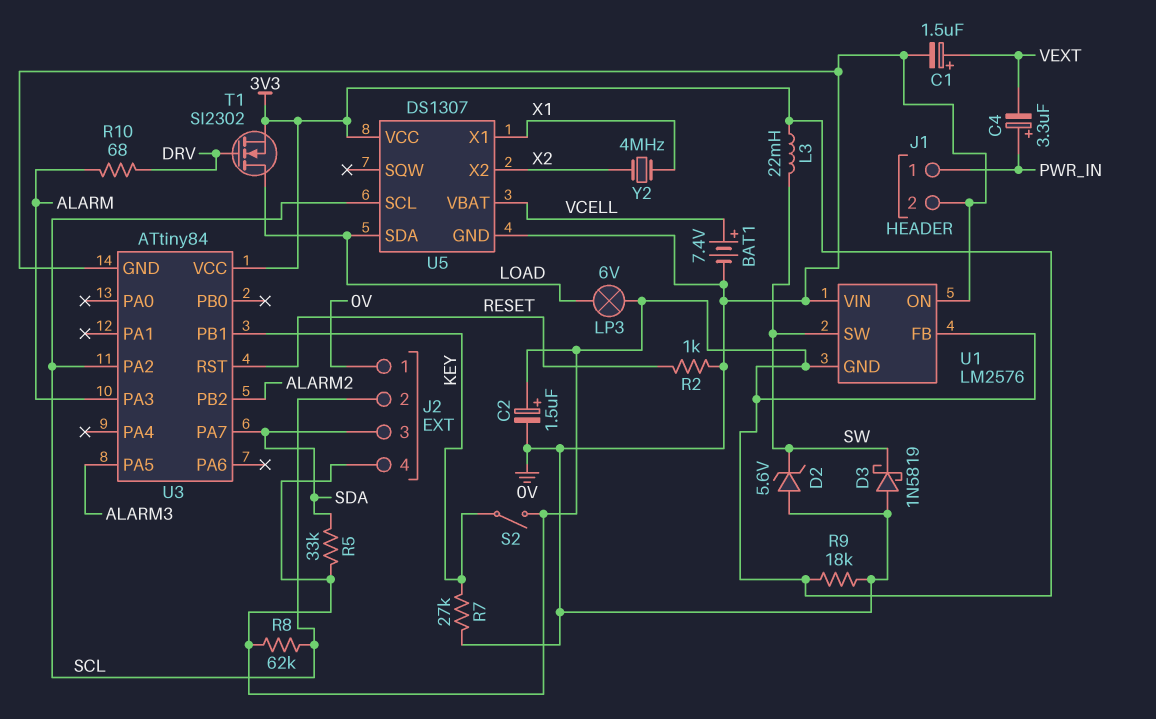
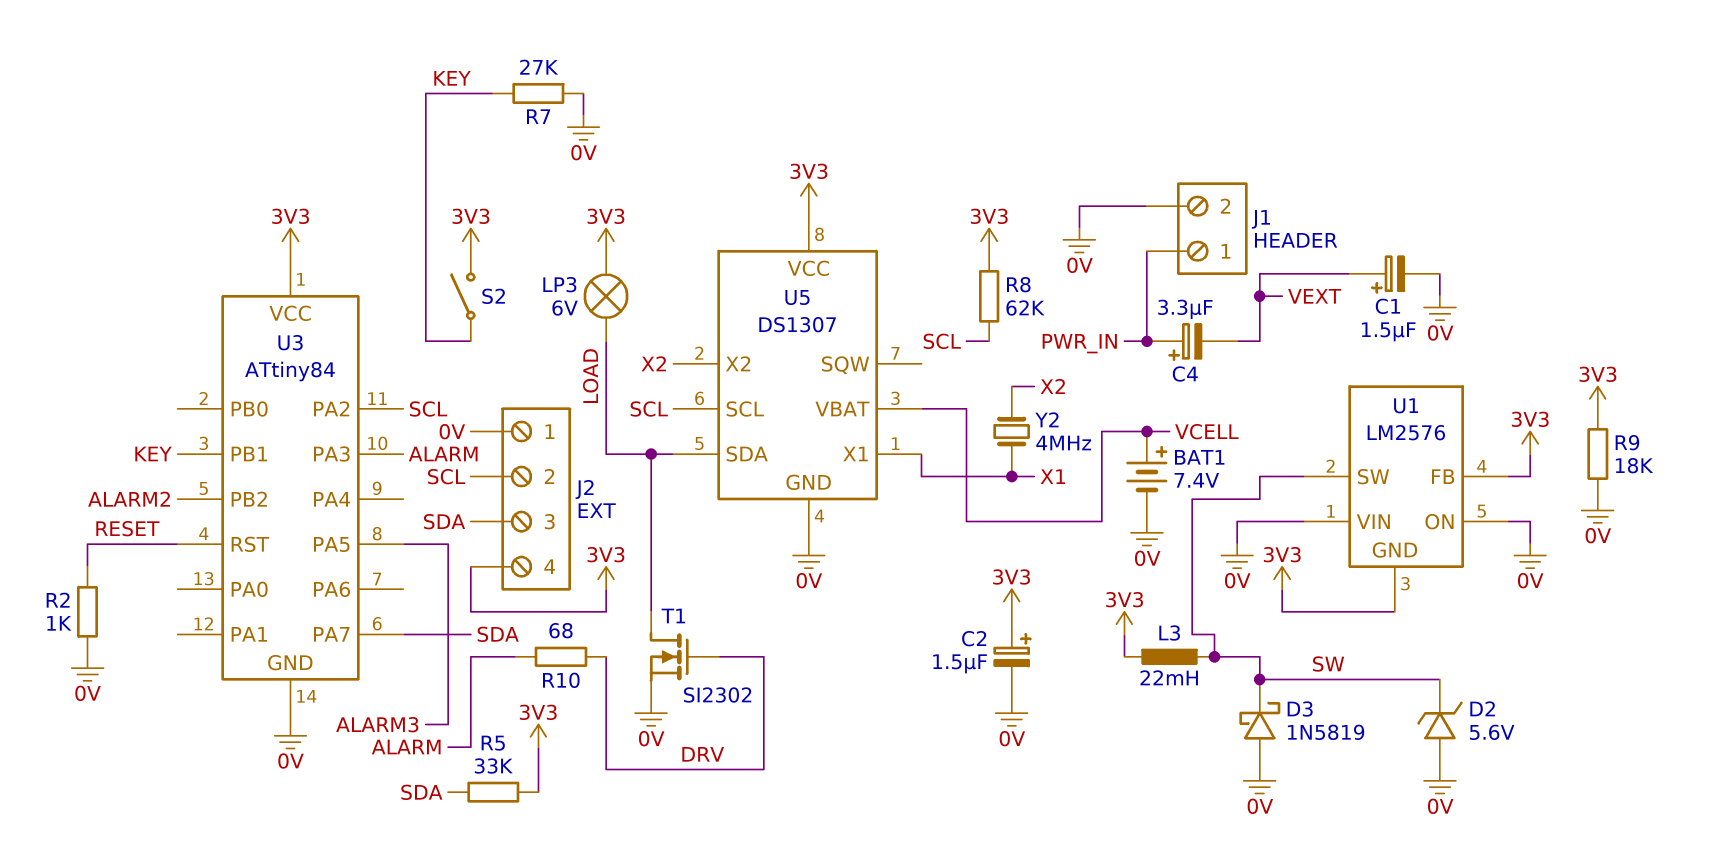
T1: NMOS SI2302 (G DRV, D LOAD, S 3V3) -> NMOS SI2302 (G DRV, D LOAD, S 0V)

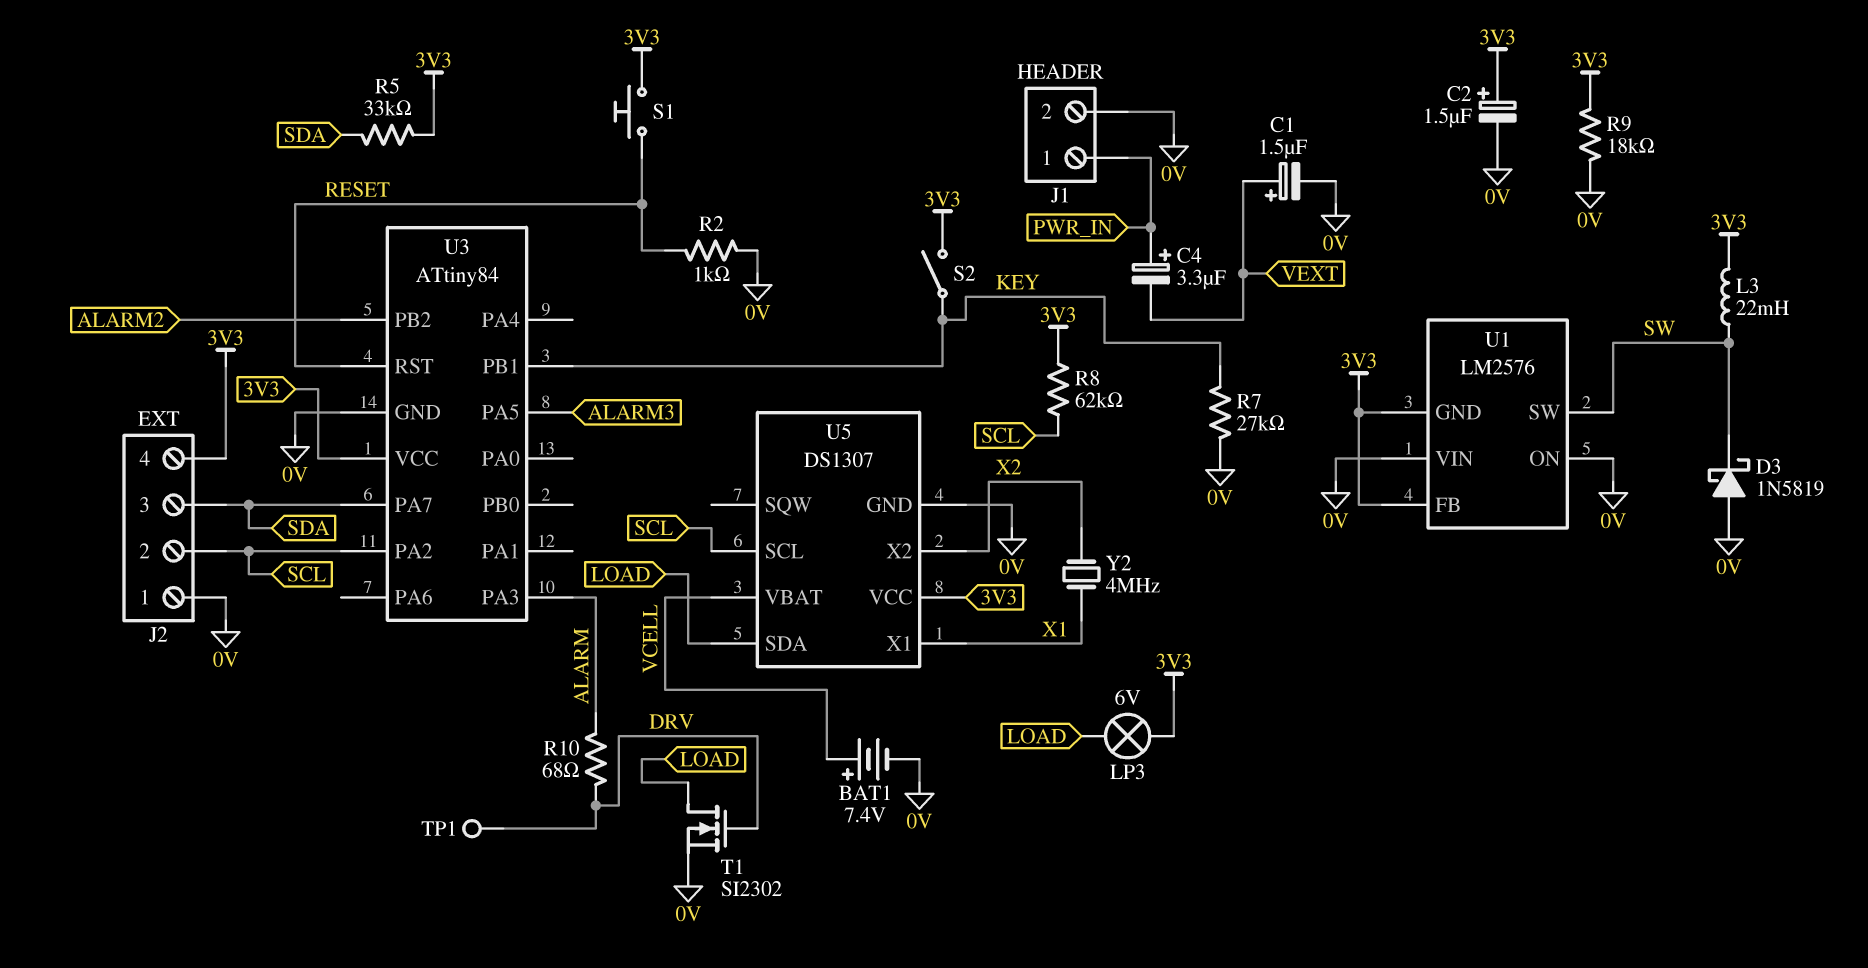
D2: zener 5.6V (A 0V, K SW) -> none
S1: none -> button (3V3, RESET)
TP1: none -> test point (DRV)

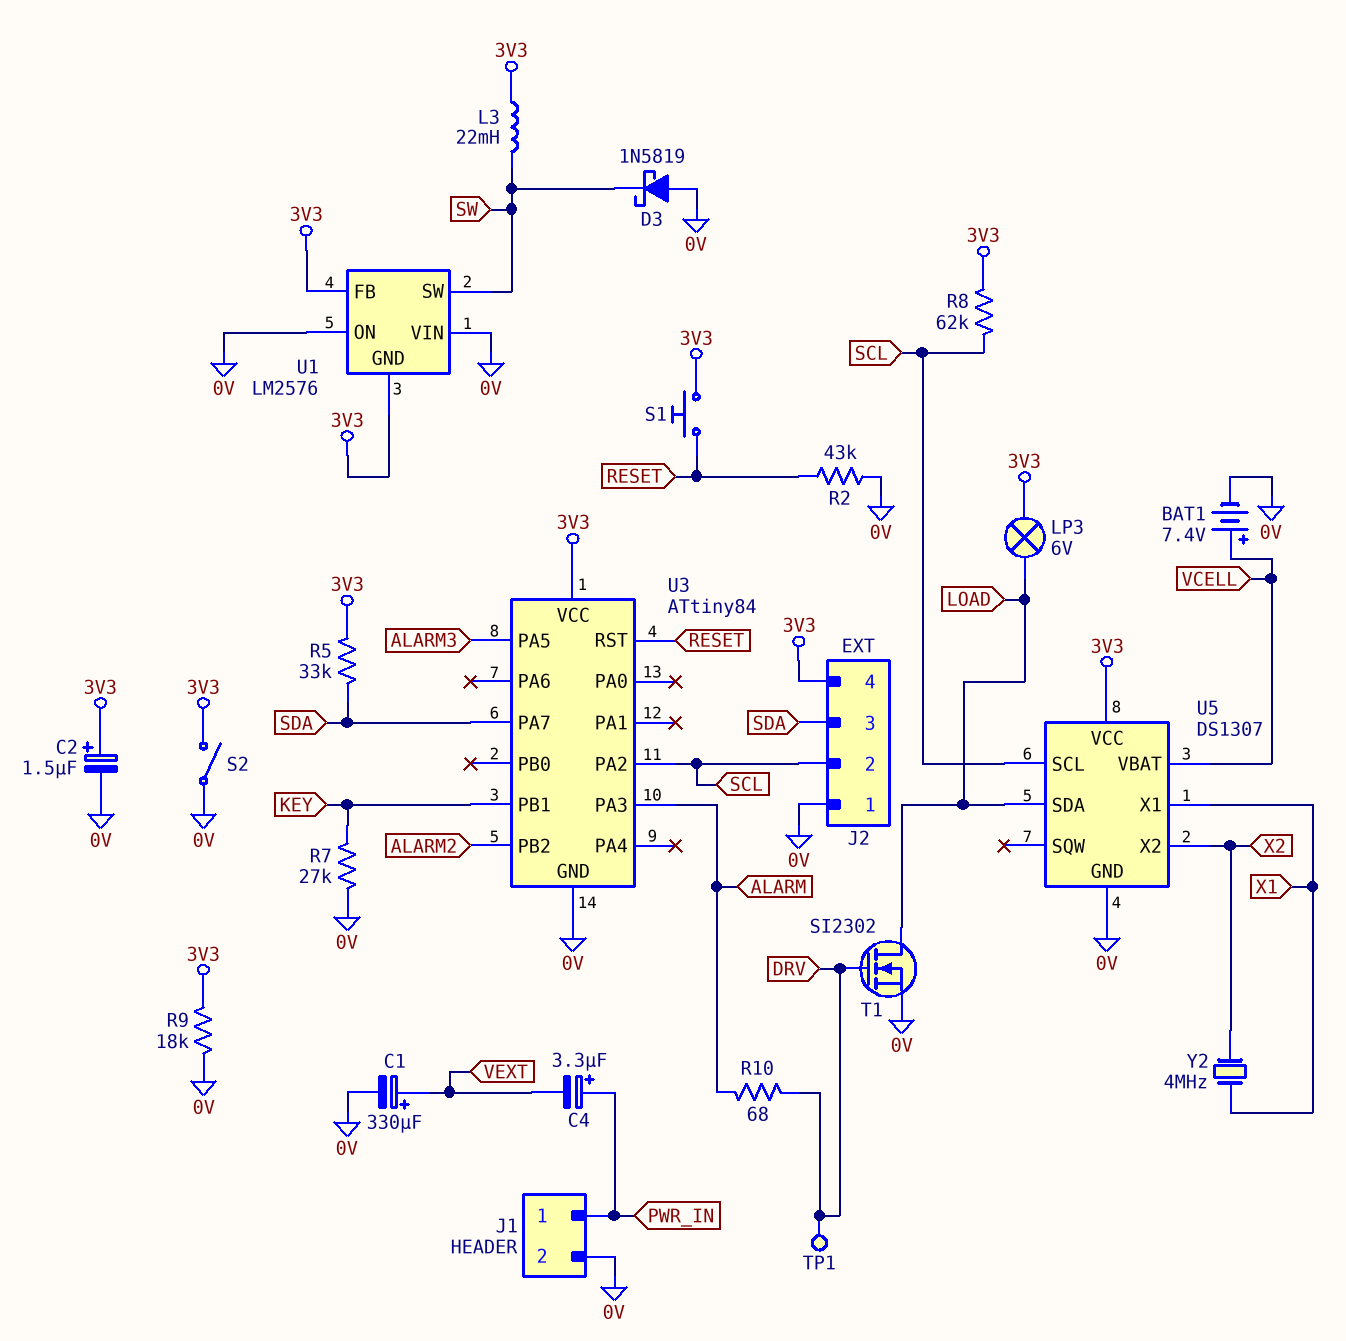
C1: 1.5uF (plus VEXT, minus 0V) -> 330uF (plus VEXT, minus 0V)
R2: 1k (0V, RESET) -> 43k (0V, RESET)
S2: switch (3V3, KEY) -> switch (0V, 3V3)

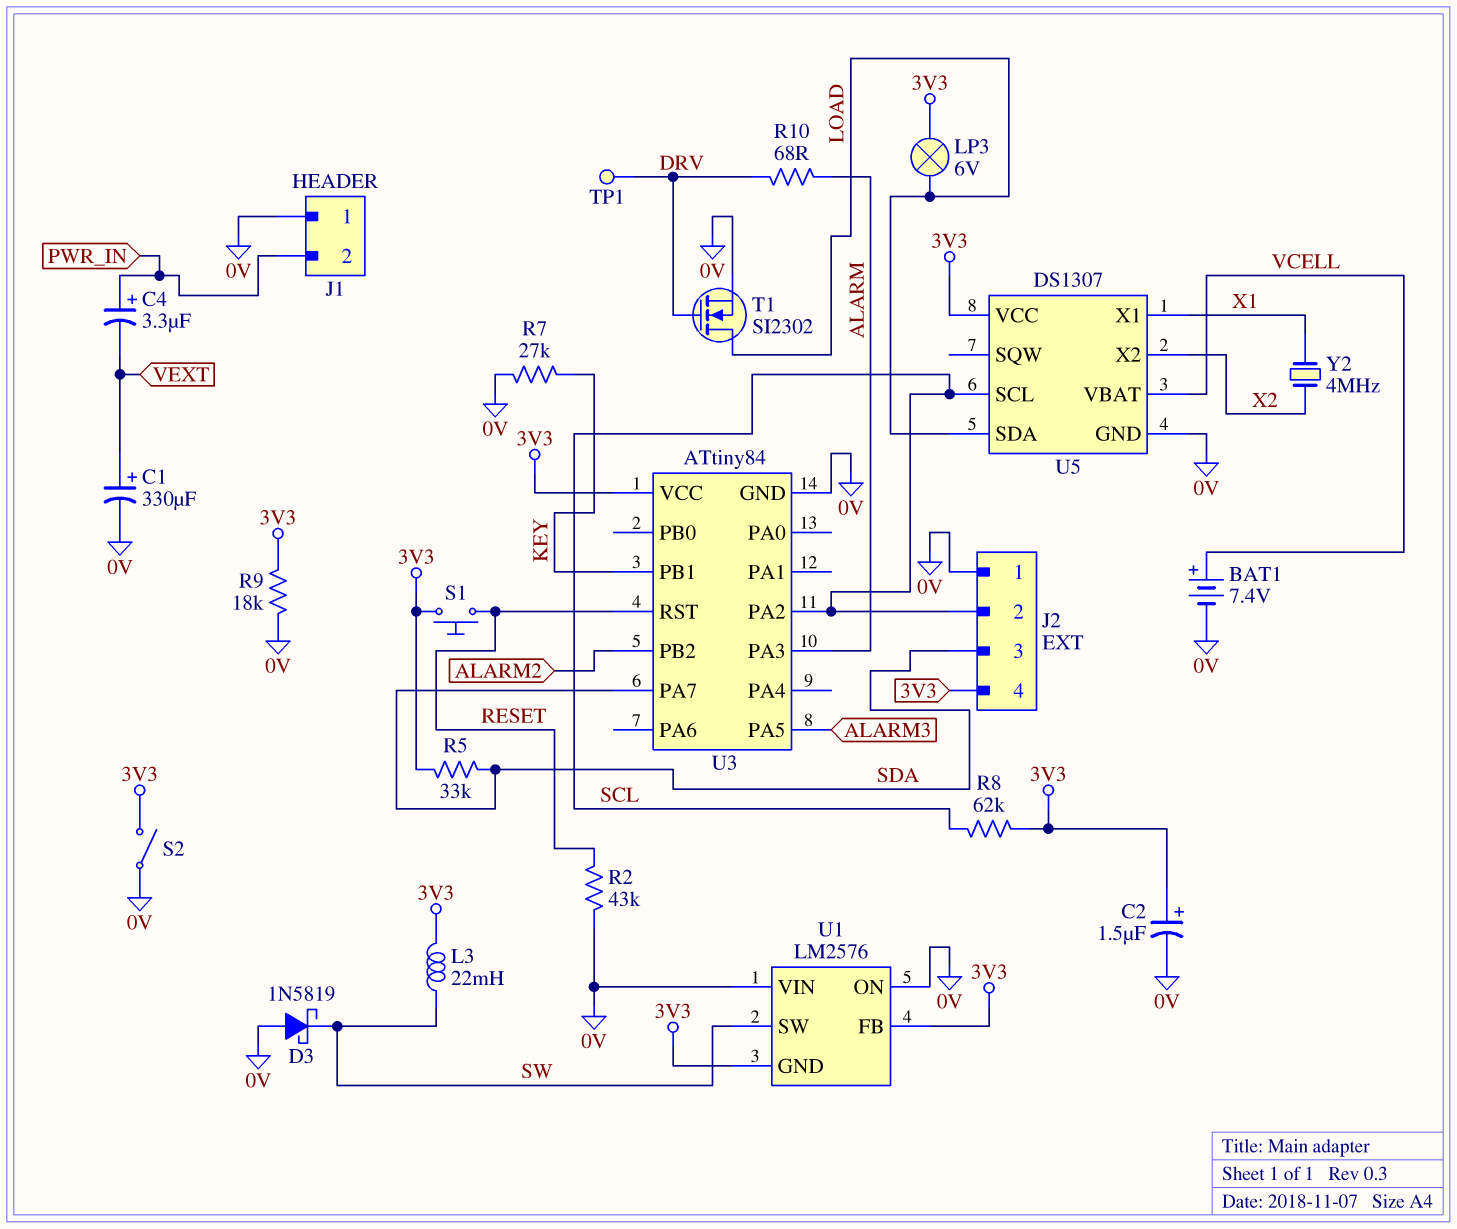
J1 pin 1: PWR_IN -> 0V
J1 pin 2: 0V -> PWR_IN

